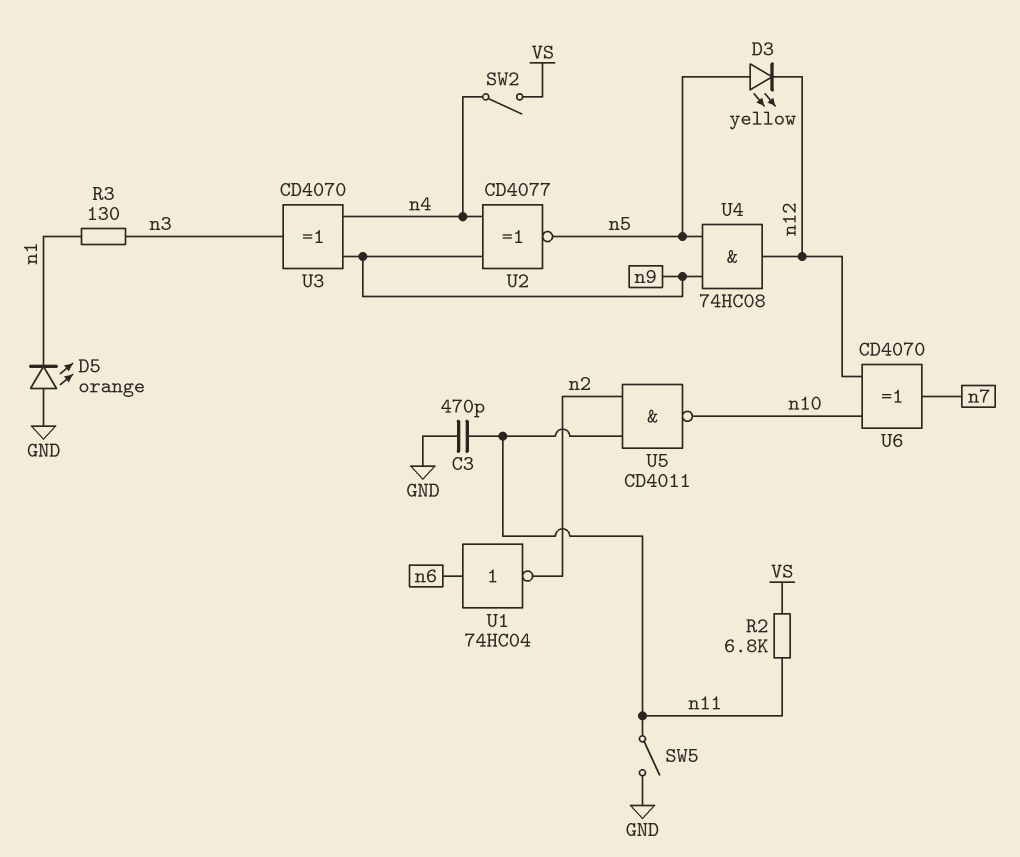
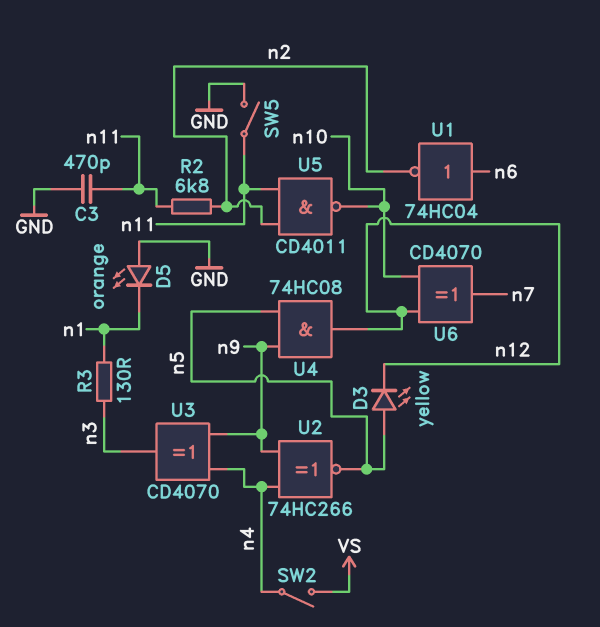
R2: 6.8k (VS, n11) -> 6.8k (n2, n11)
U2: XNOR CD4077 (in n4, in n9, out n5) -> XNOR 74HC266 (in n4, in n9, out n5)

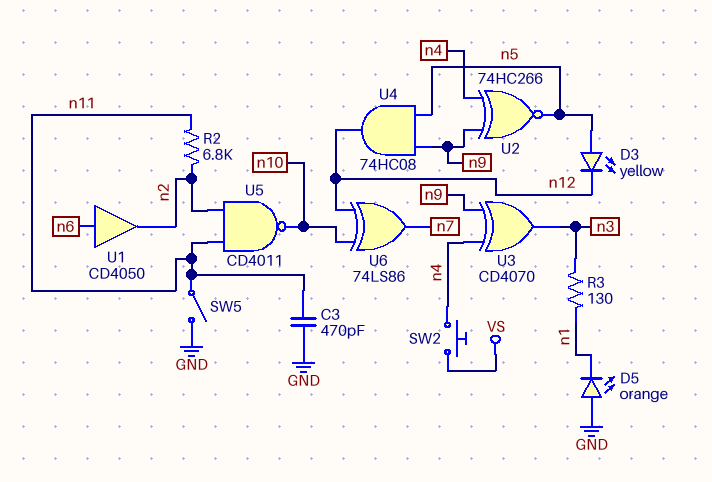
SW2: switch (VS, n4) -> button (VS, n4)
U1: NOT 74HC04 (in n6, out n2) -> buffer CD4050 (in n6, out n2)
U6: XOR CD4070 (in n10, in n12, out n7) -> XOR 74LS86 (in n10, in n12, out n7)

